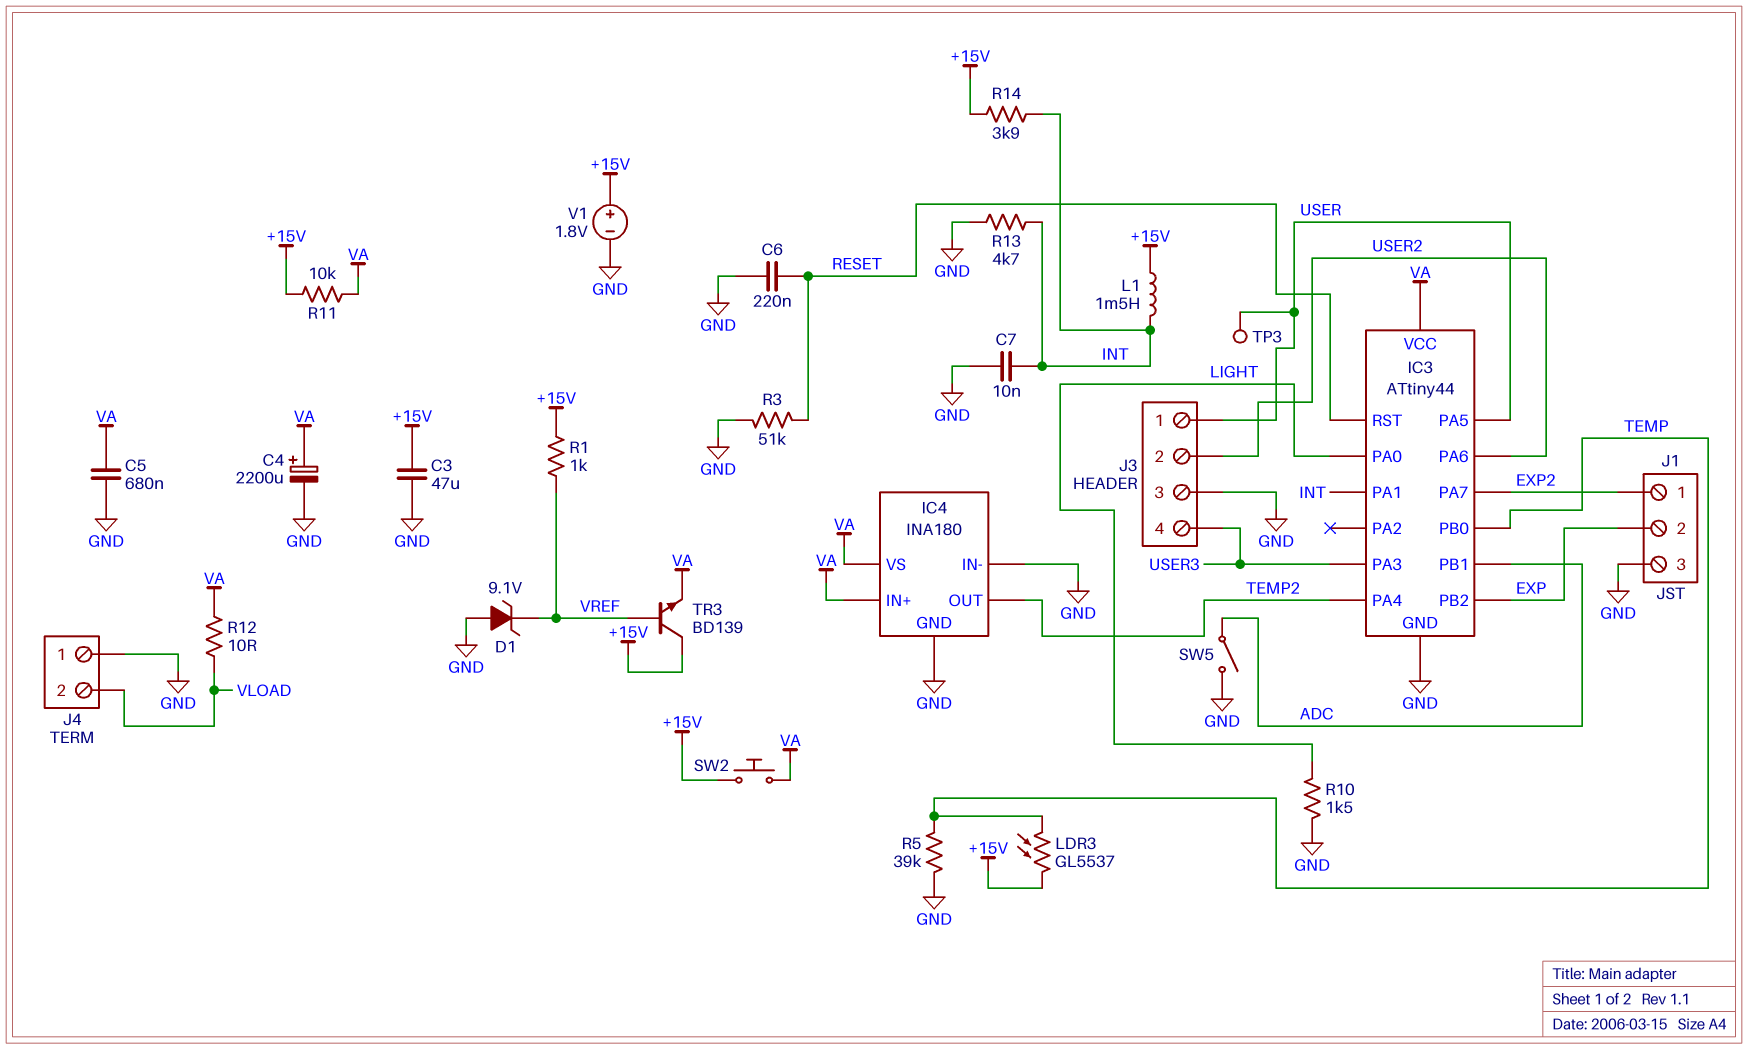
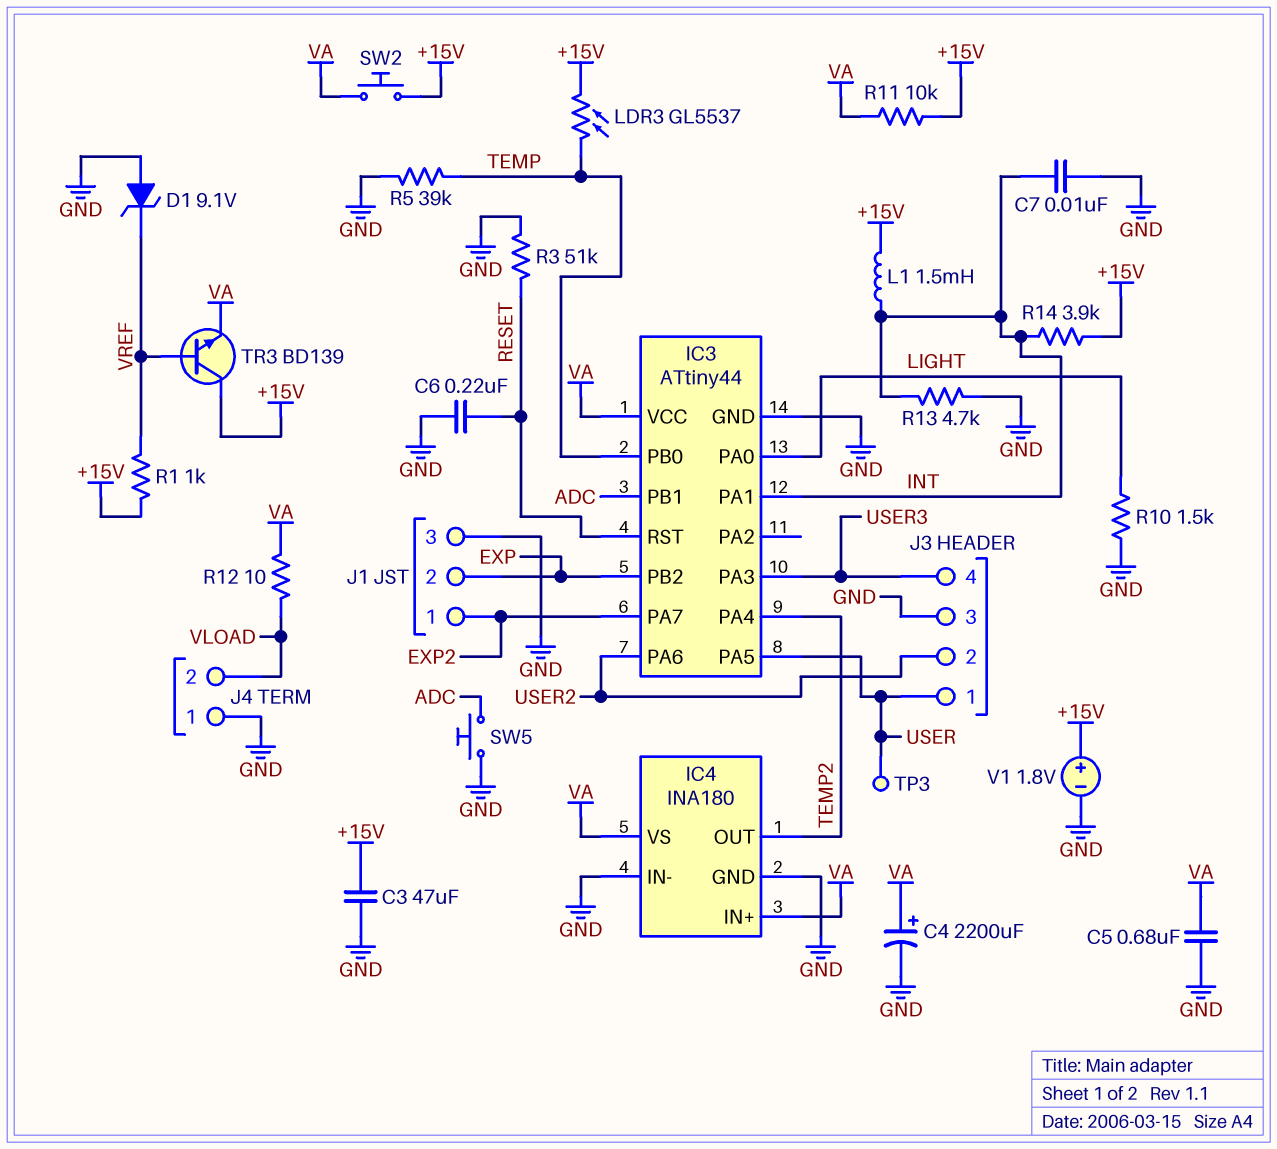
SW5: switch (ADC, GND) -> button (ADC, GND)

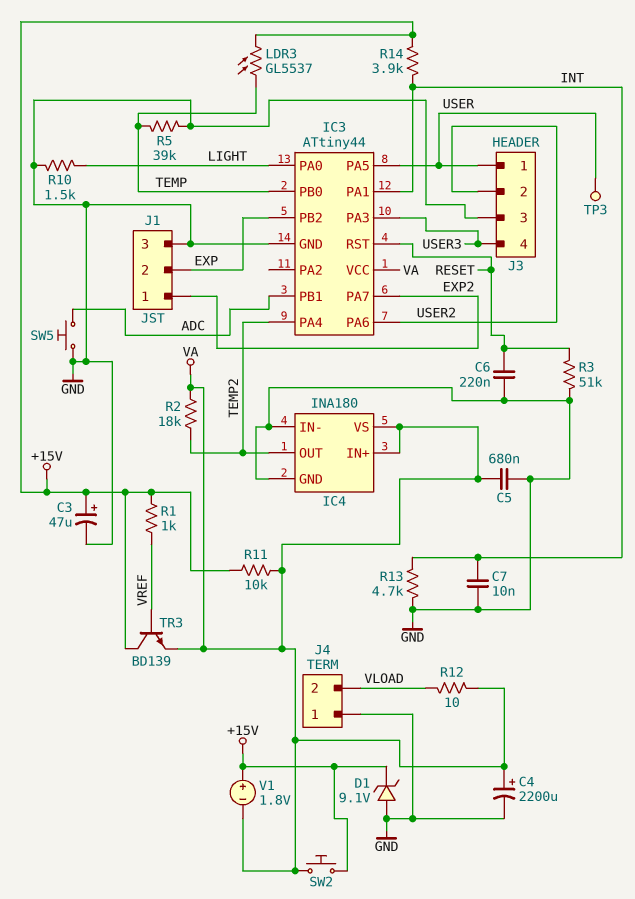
C3: 47uF (+15V, GND) -> 47uF (plus +15V, minus GND)
D1: zener 9.1V (A GND, K VREF) -> zener 9.1V (A GND, K +15V)
L1: 1.5mH (+15V, INT) -> none
R2: none -> 18k (TEMP2, VA)
V1: 1.8V (plus +15V, minus GND) -> 1.8V (plus +15V, minus VA)

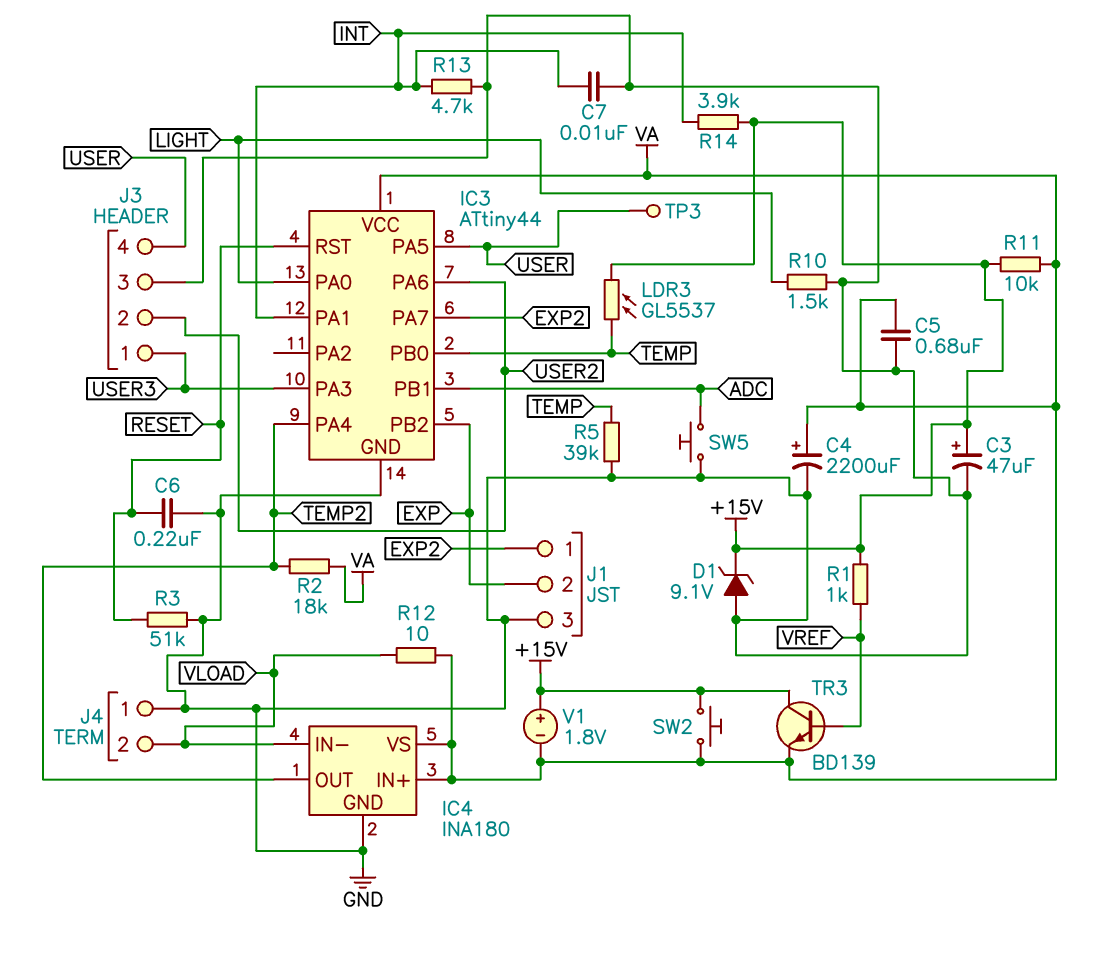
IC4 pin IN-: GND -> VLOAD
J3 pin 1: USER -> USER3
J3 pin 4: USER3 -> USER

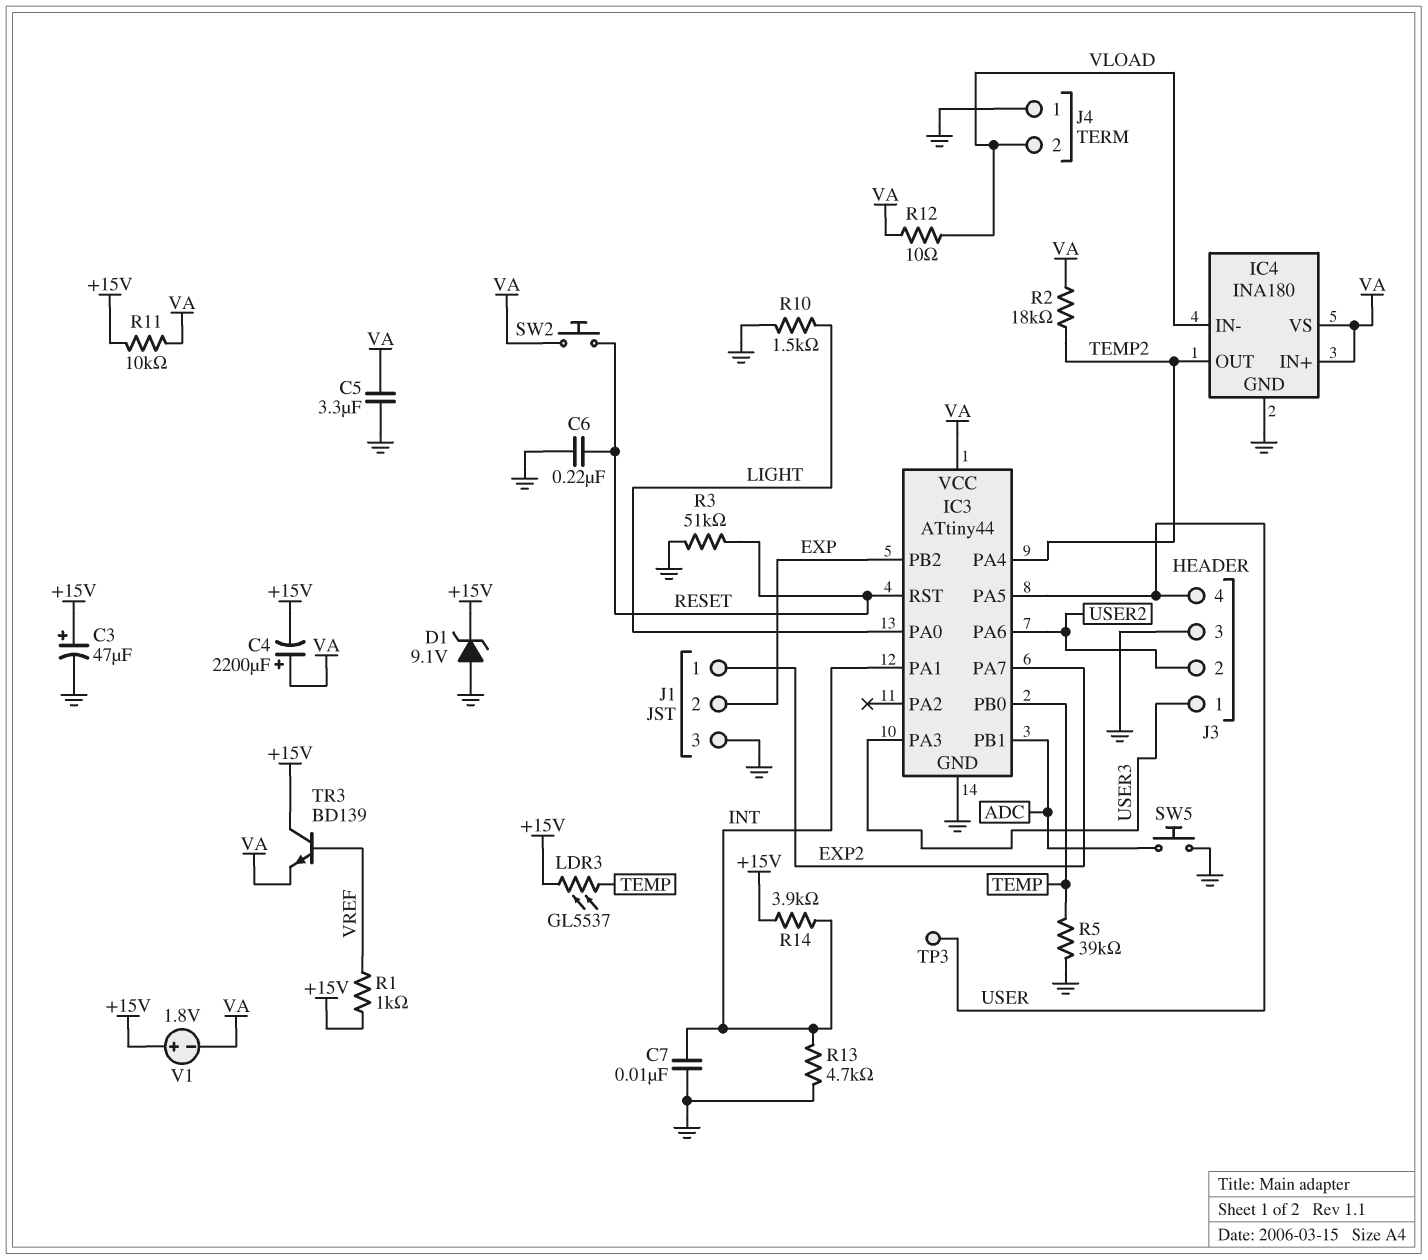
C4: 2200uF (plus VA, minus GND) -> 2200uF (plus VA, minus +15V)
C5: 680nF (GND, VA) -> 3.3uF (GND, VA)
SW2: button (+15V, VA) -> button (RESET, VA)

